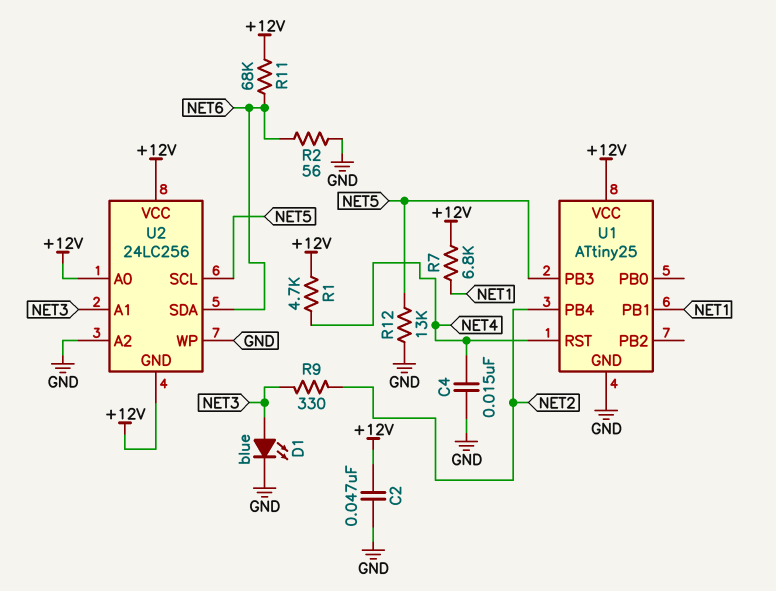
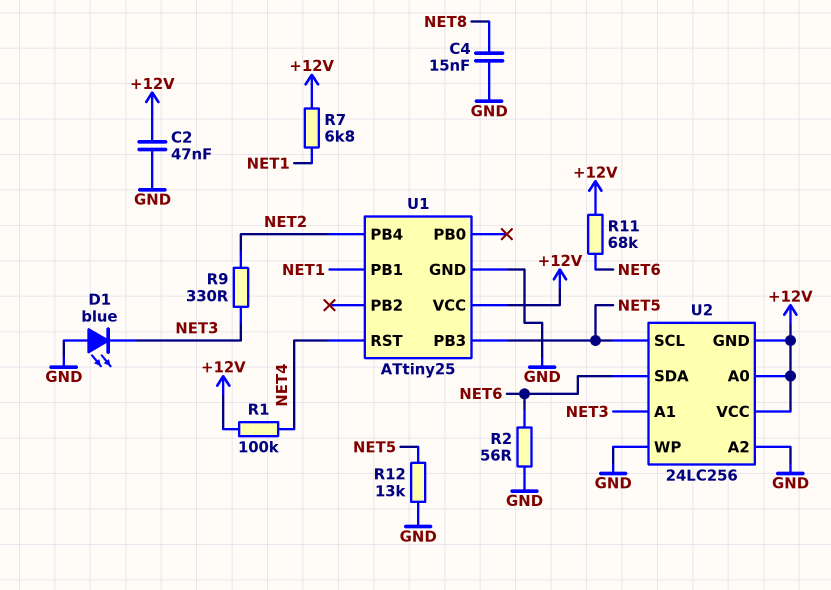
C4: 15nF (GND, NET4) -> 15nF (GND, NET8)
D1: LED blue (A NET3, K GND) -> LED blue (A GND, K NET3)
R1: 4.7k (+12V, NET4) -> 100k (+12V, NET4)

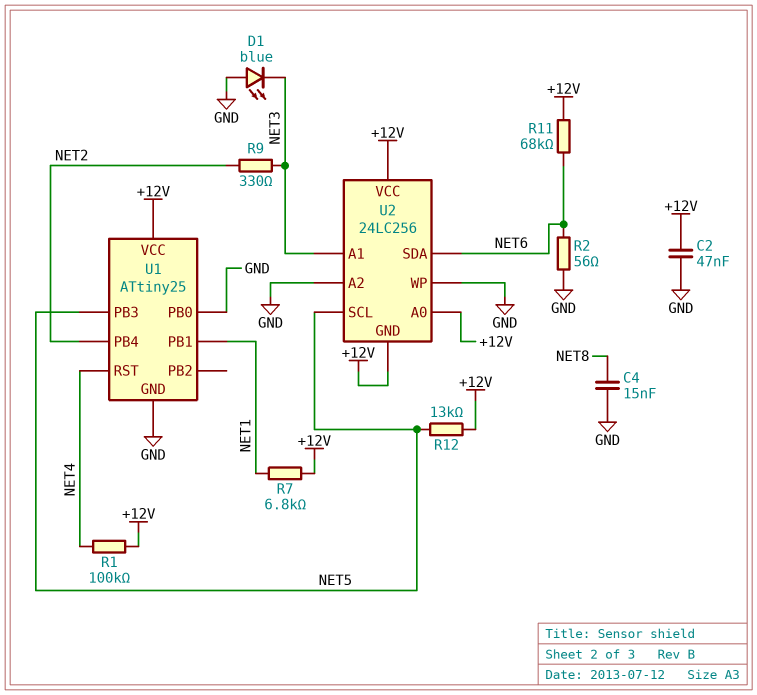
R12: 13k (GND, NET5) -> 13k (+12V, NET5)
U1 pin PB0: none -> GND

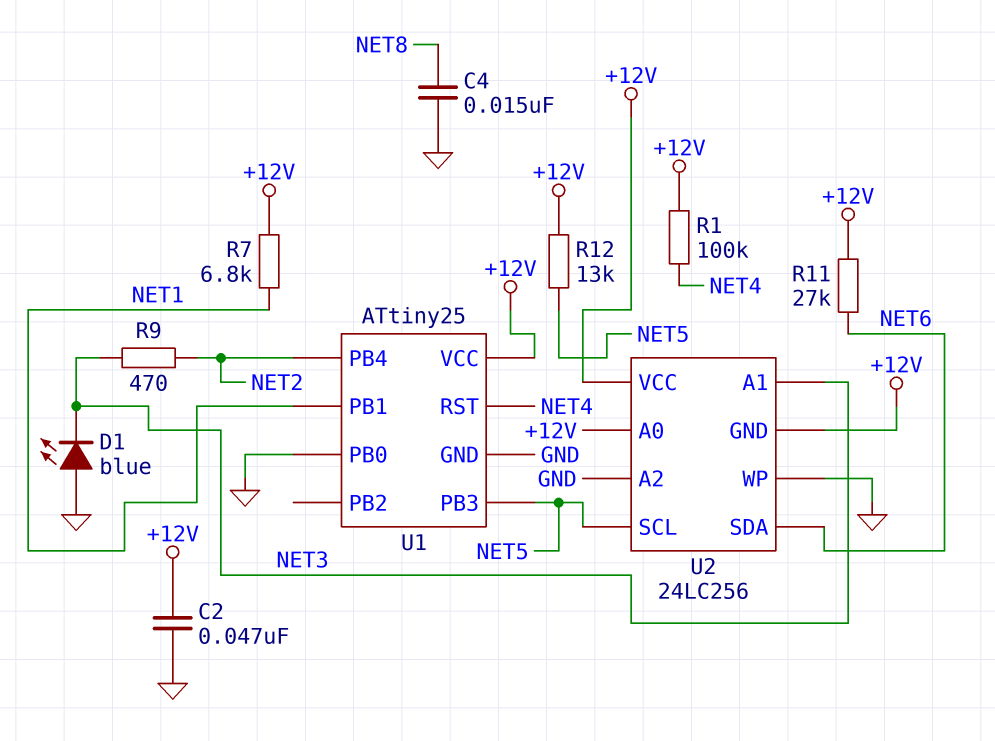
R2: 56 (GND, NET6) -> none
R9: 330 (NET2, NET3) -> 470 (NET2, NET3)
R11: 68k (+12V, NET6) -> 27k (+12V, NET6)

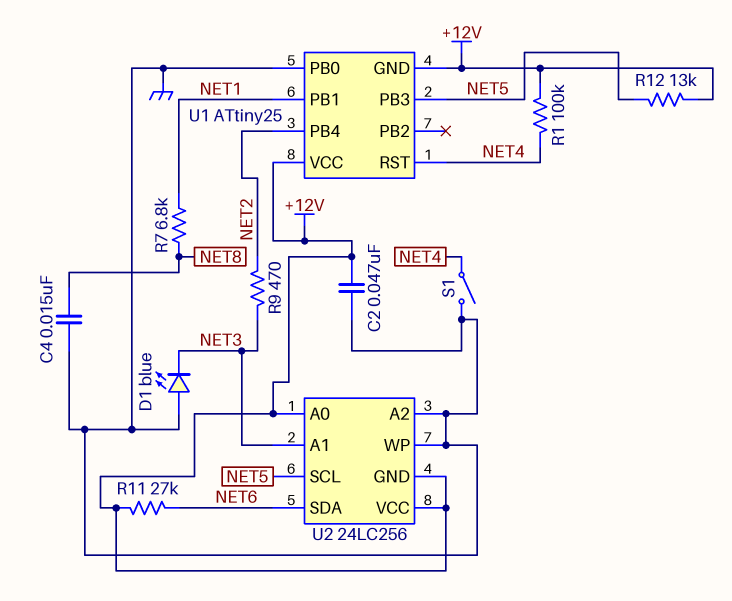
R7: 6.8k (+12V, NET1) -> 6.8k (NET1, NET8)
S1: none -> switch (GND, NET4)
U1 pin GND: GND -> +12V

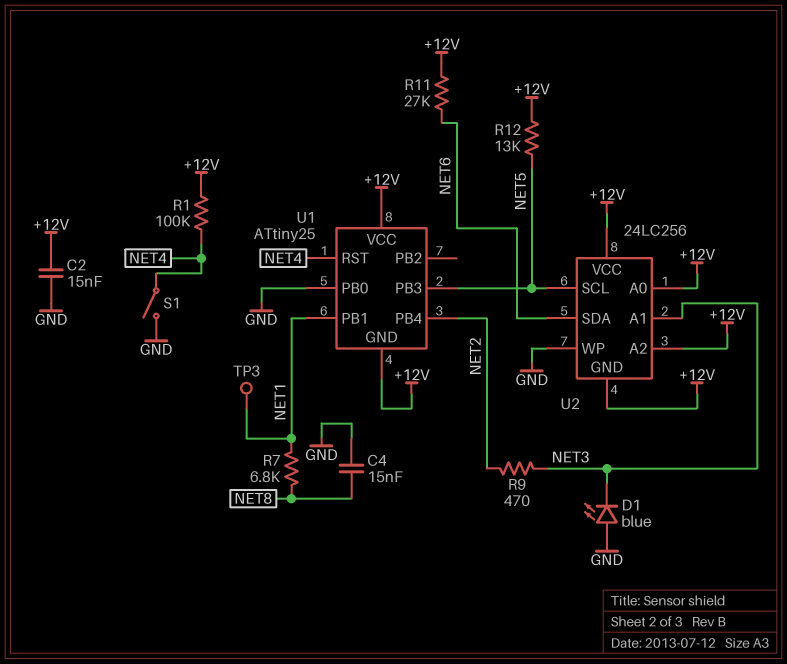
C2: 47nF (+12V, GND) -> 15nF (+12V, GND)
TP3: none -> test point (NET1)
U2 pin A2: GND -> +12V

